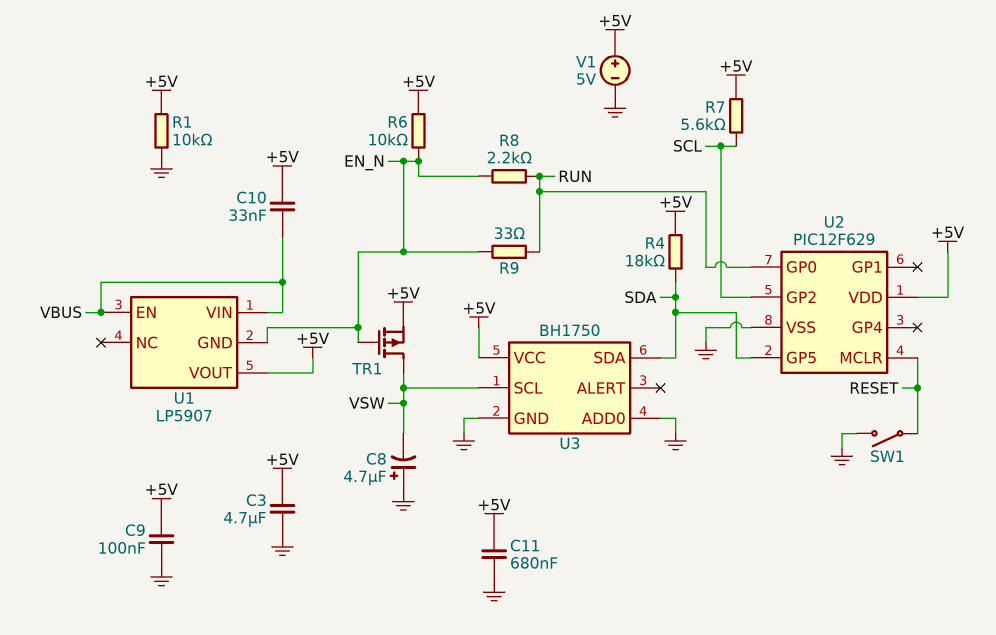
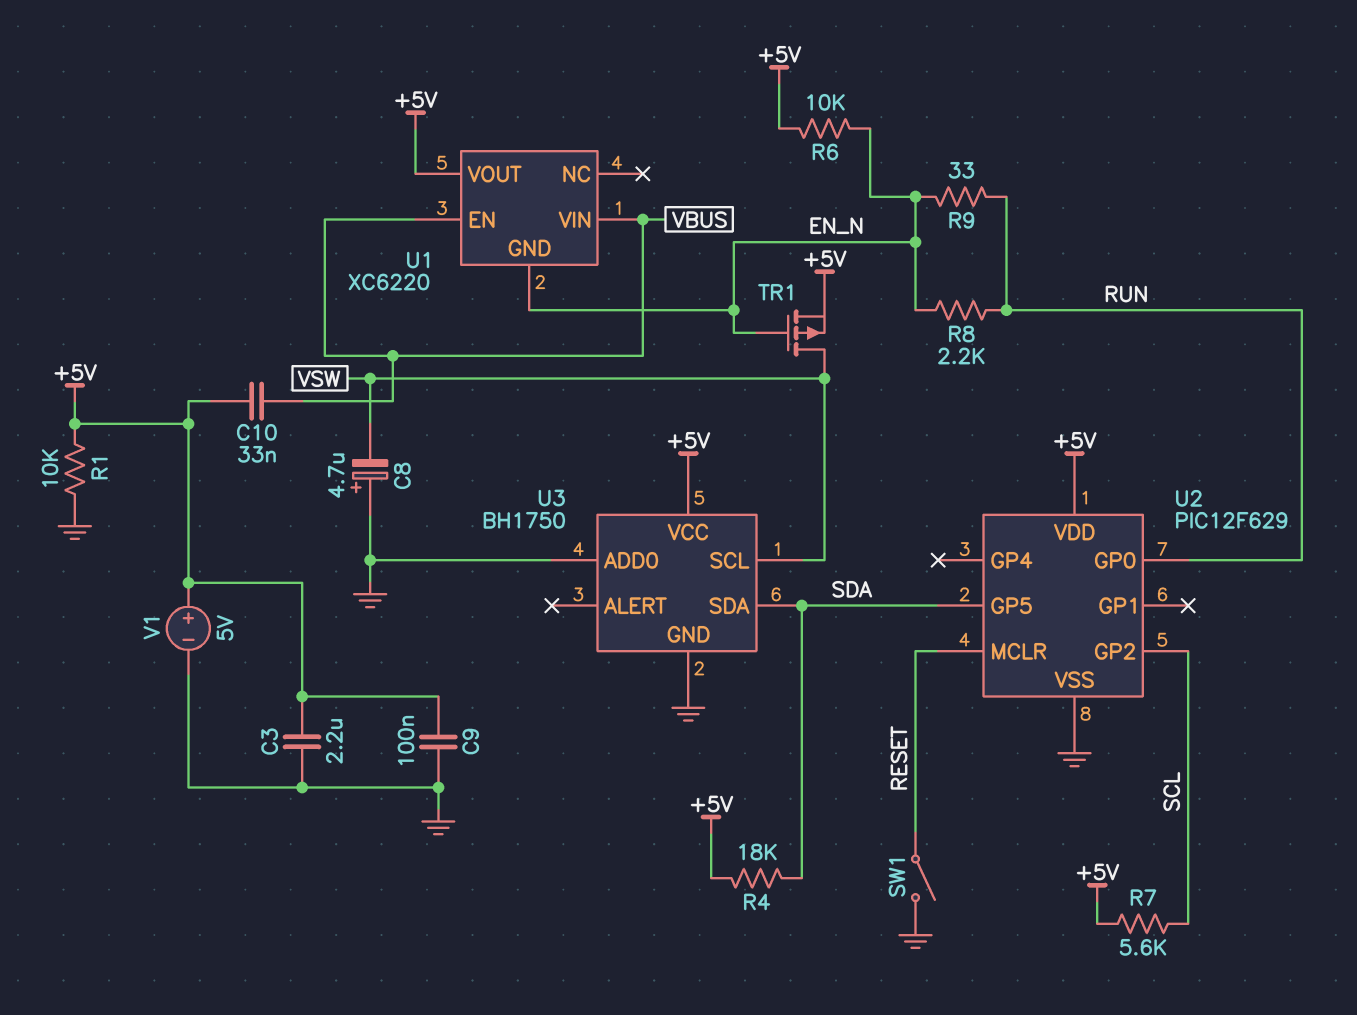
C3: 4.7uF (+5V, GND) -> 2.2uF (+5V, GND)
C11: 680nF (+5V, GND) -> none
U1: LP5907 -> XC6220

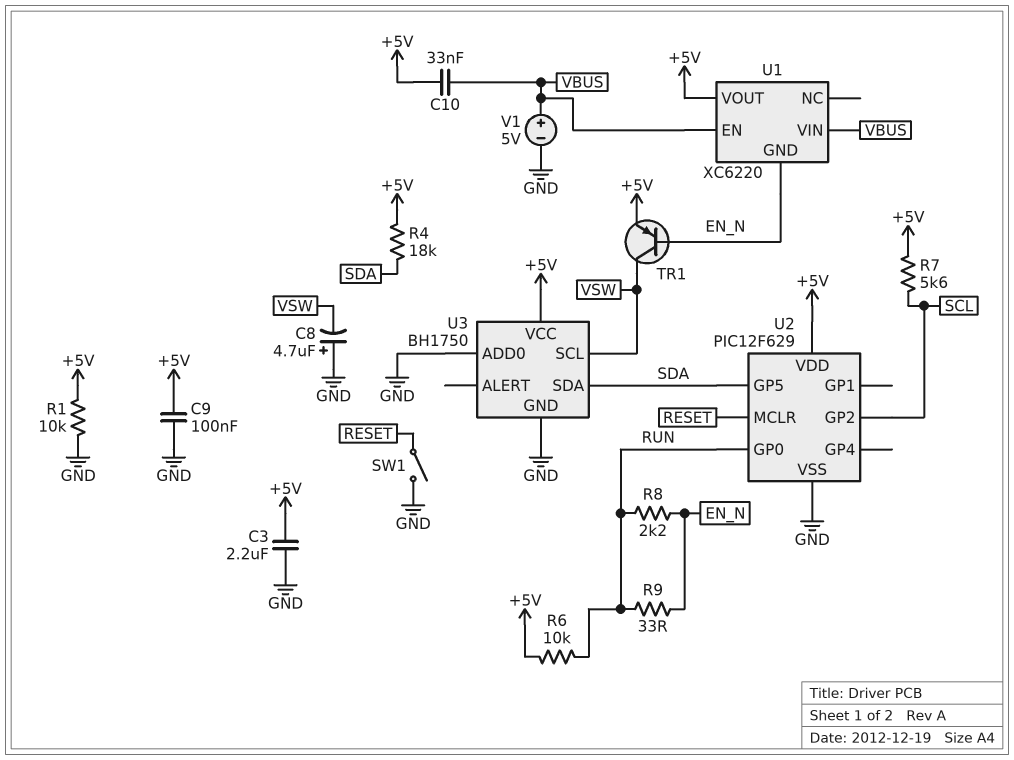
R6: 10k (+5V, EN_N) -> 10k (+5V, RUN)
TR1: PMOS (G EN_N, D VSW, S +5V) -> PNP (B EN_N, C VSW, E +5V)
V1: 5V (plus +5V, minus GND) -> 5V (plus VBUS, minus GND)

